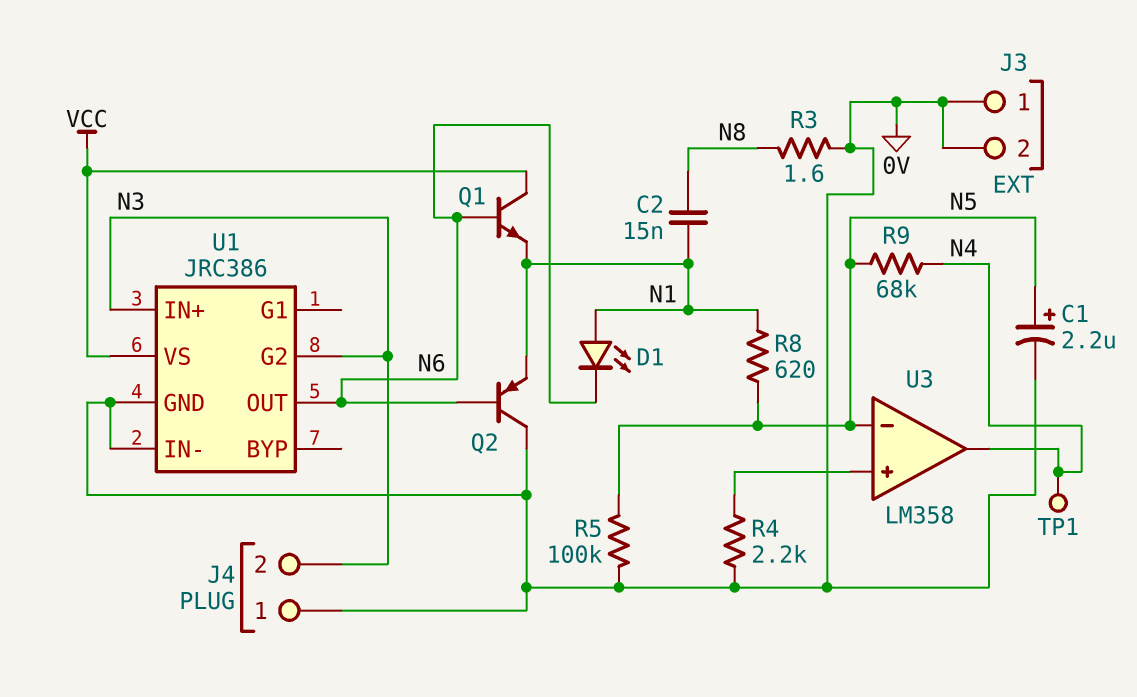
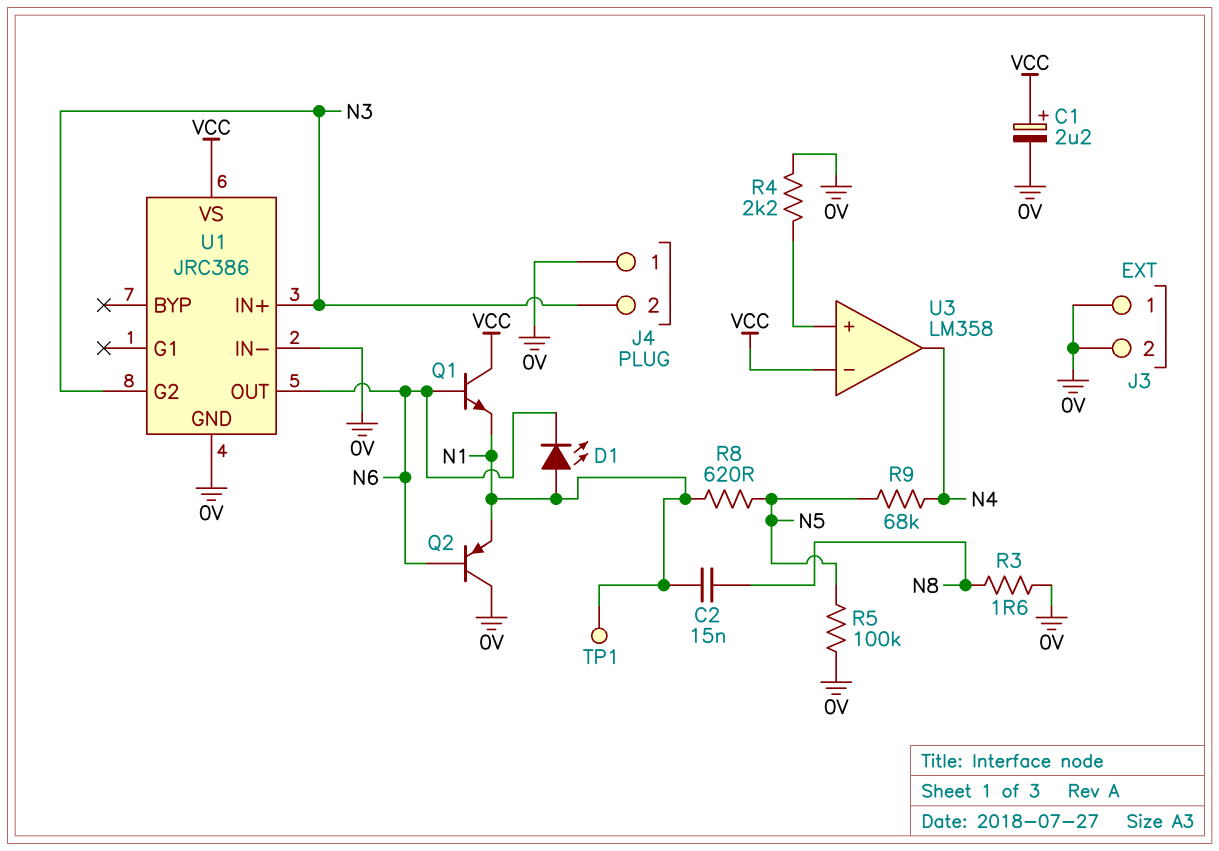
C1: 2.2uF (plus N5, minus 0V) -> 2.2uF (plus VCC, minus 0V)
TP1: test point (N4) -> test point (N1)
U3 pin in-: N5 -> VCC

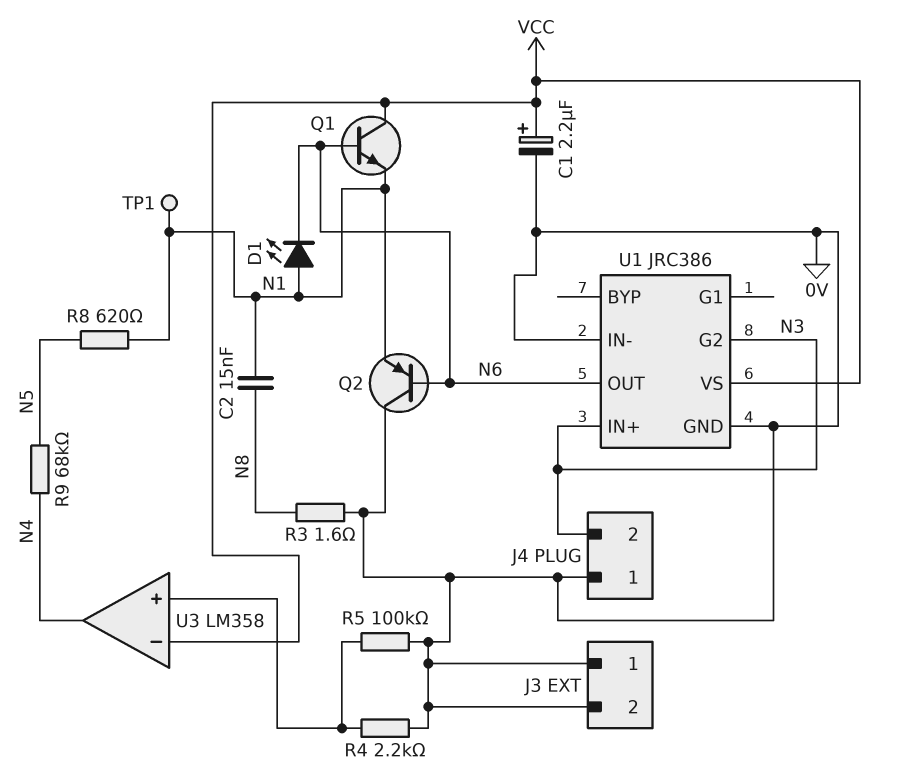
R5: 100k (0V, N5) -> 100k (0V, U3/in+)

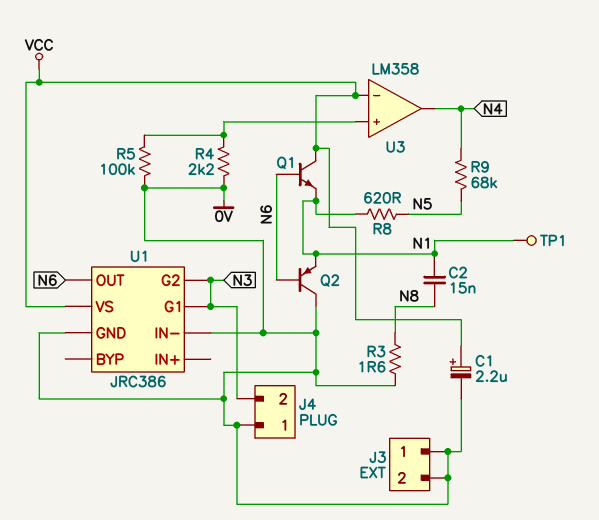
D1: LED (A N1, K N6) -> none
U1 pin G1: none -> N3
U1 pin IN+: N3 -> none

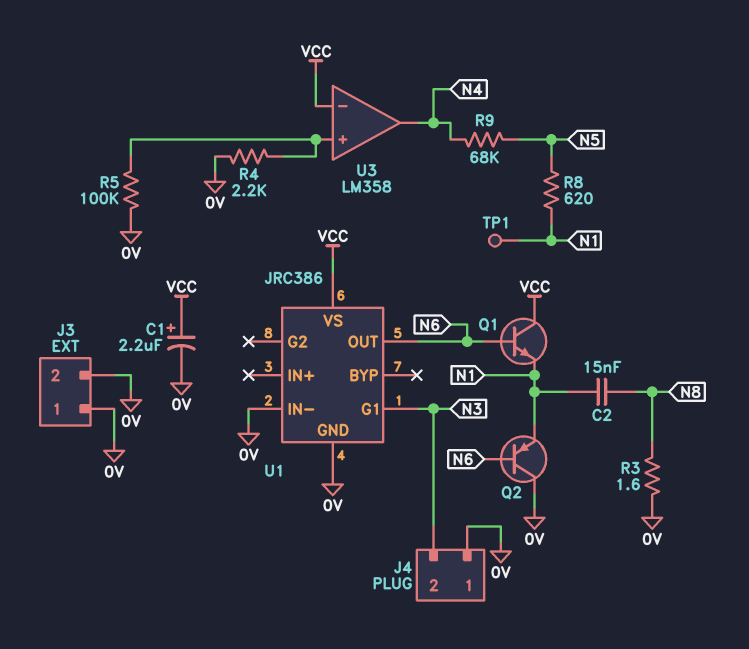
U1 pin G2: N3 -> none

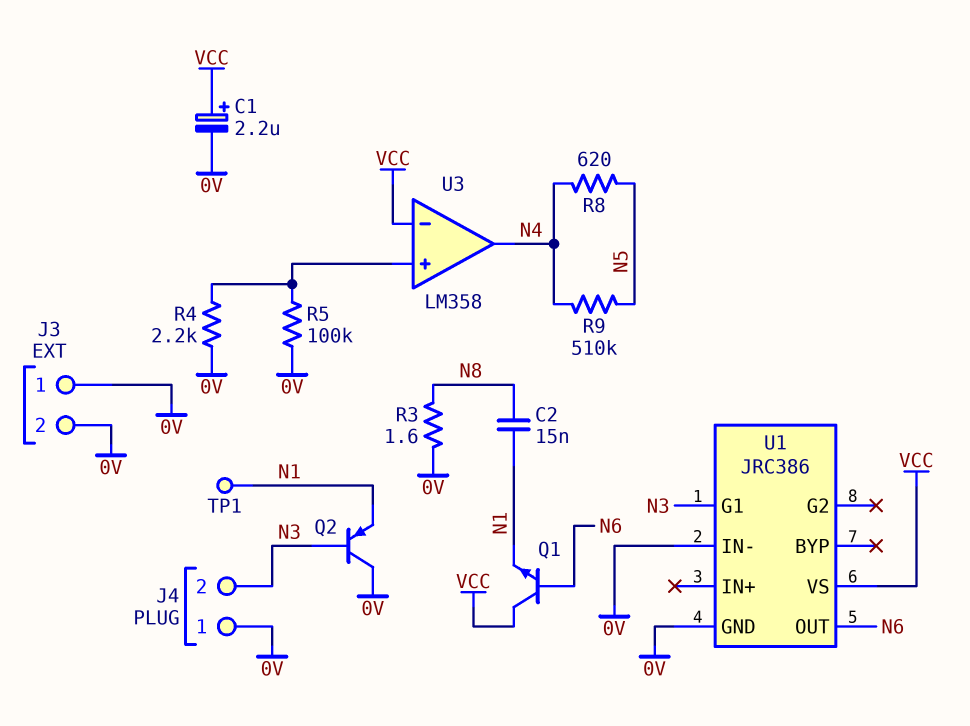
Q2: PNP (B N6, C 0V, E N1) -> PNP (B N3, C 0V, E N1)
R8: 620 (N1, N5) -> 620 (N4, N5)
R9: 68k (N4, N5) -> 510k (N4, N5)

